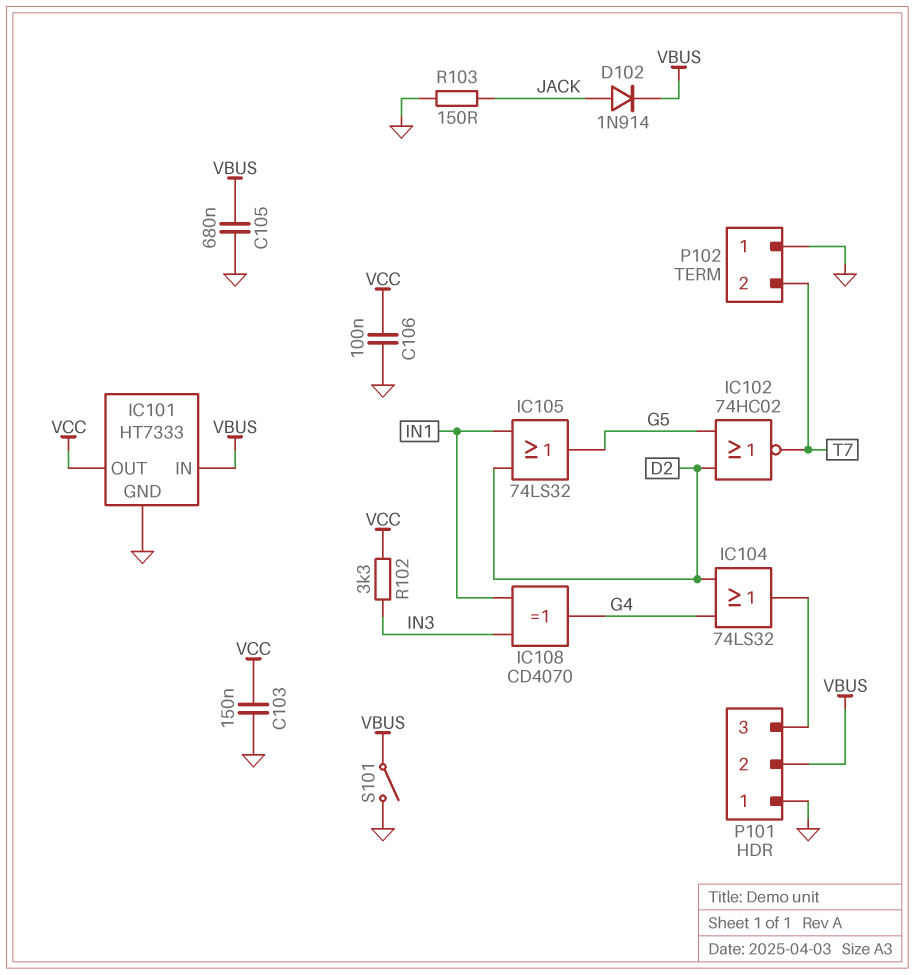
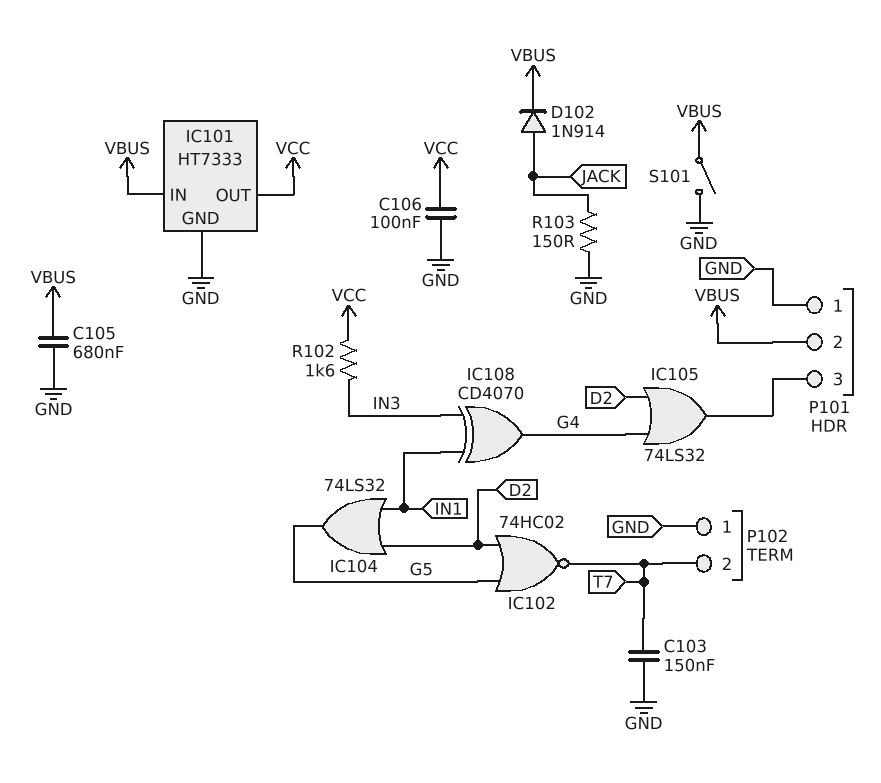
C103: 150nF (GND, VCC) -> 150nF (GND, T7)
IC104: OR 74LS32 (in D2, in G4, out P101/3) -> OR 74LS32 (in D2, in IN1, out G5)
IC105: OR 74LS32 (in D2, in IN1, out G5) -> OR 74LS32 (in D2, in G4, out P101/3)
R102: 3.3k (IN3, VCC) -> 1.6k (IN3, VCC)

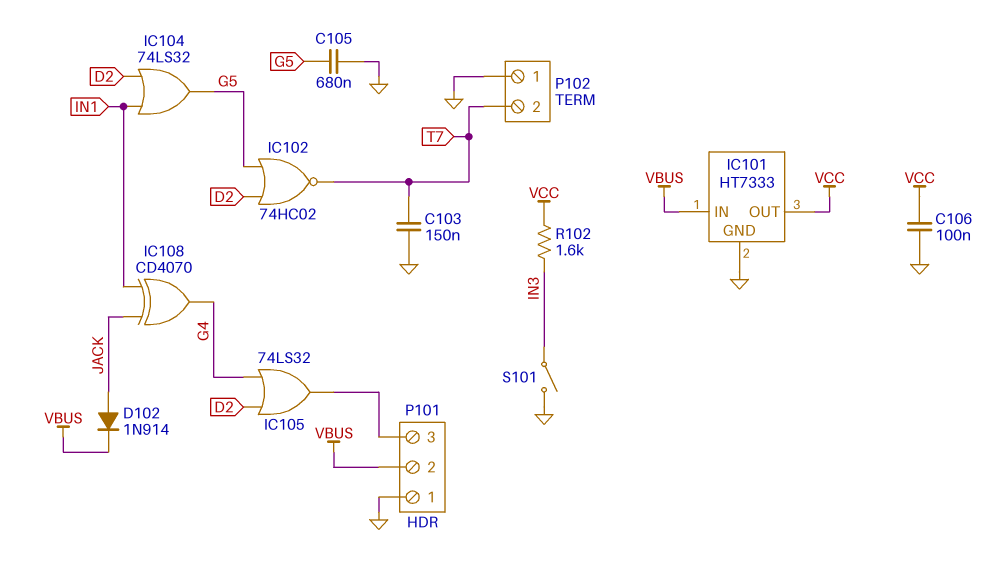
C105: 680nF (GND, VBUS) -> 680nF (G5, GND)
IC108: XOR CD4070 (in IN1, in IN3, out G4) -> XOR CD4070 (in IN1, in JACK, out G4)
R103: 150 (GND, JACK) -> none
S101: switch (GND, VBUS) -> switch (GND, IN3)

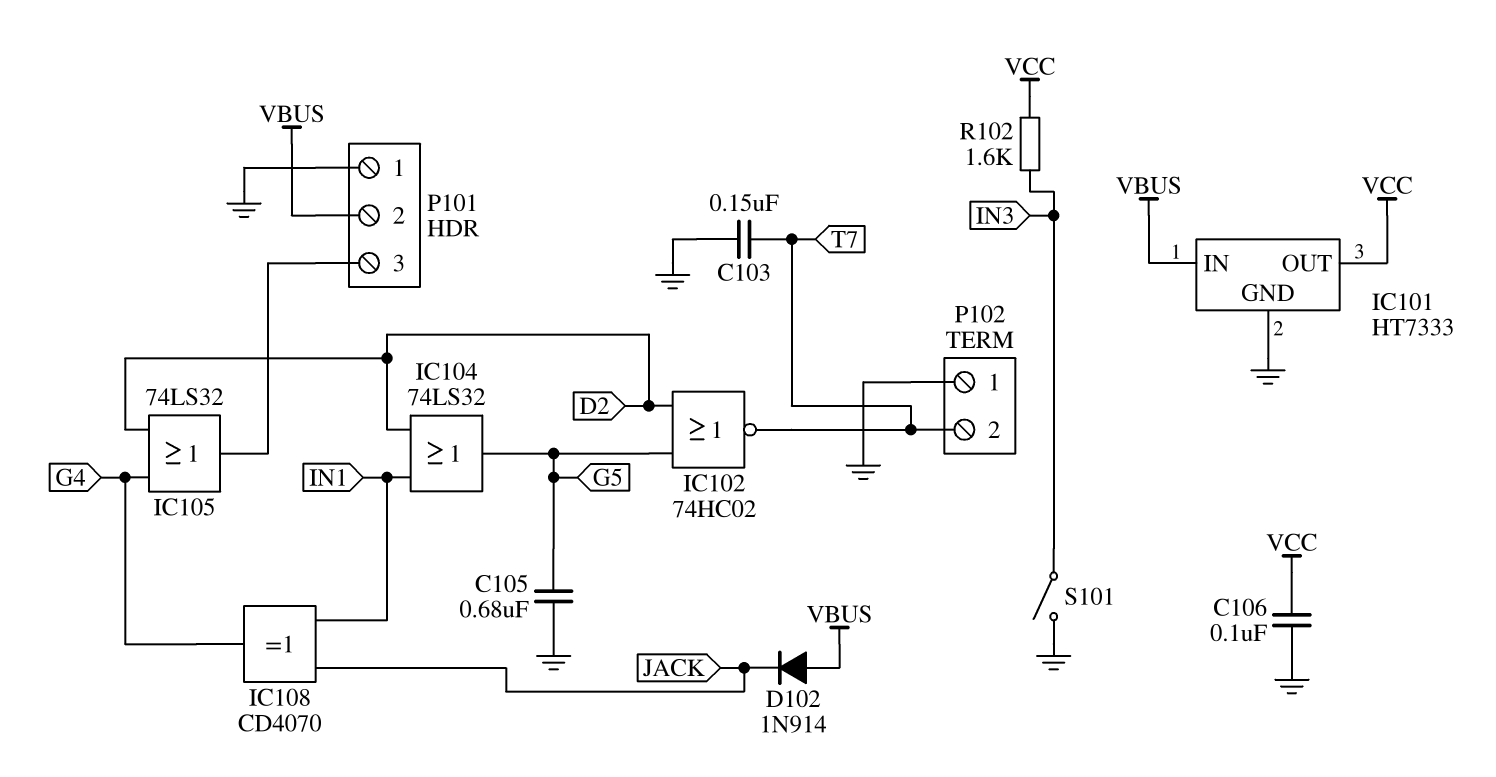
D102: diode 1N914 (A JACK, K VBUS) -> diode 1N914 (A VBUS, K JACK)

